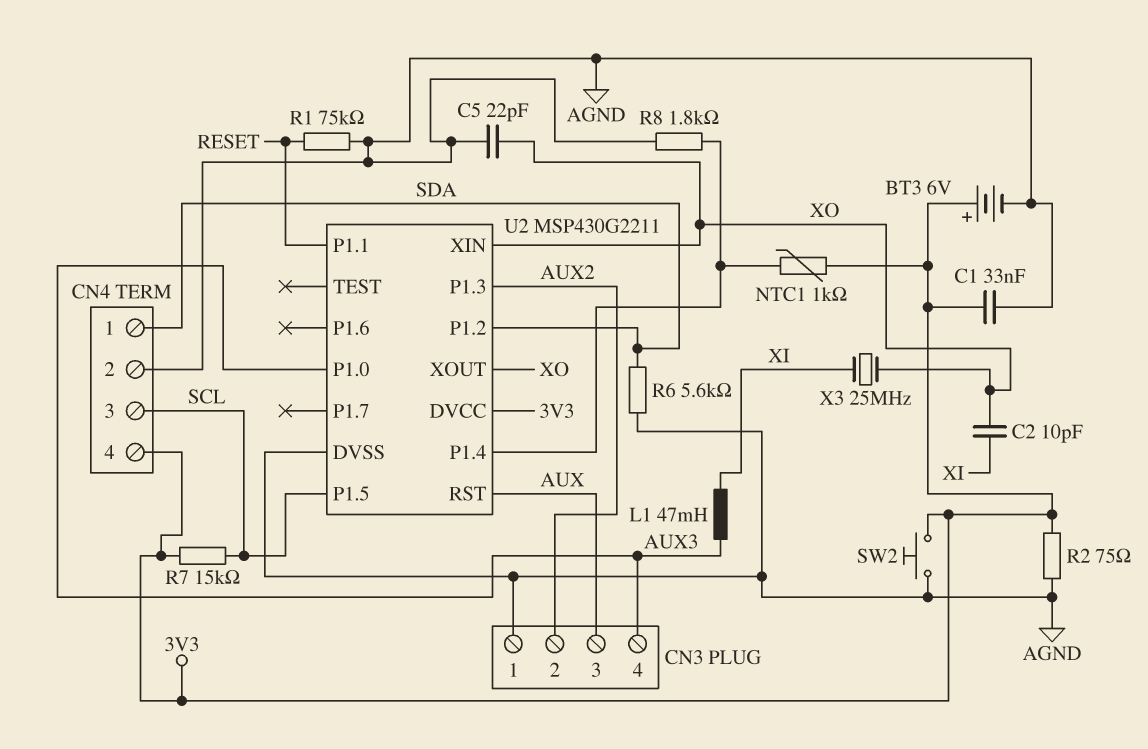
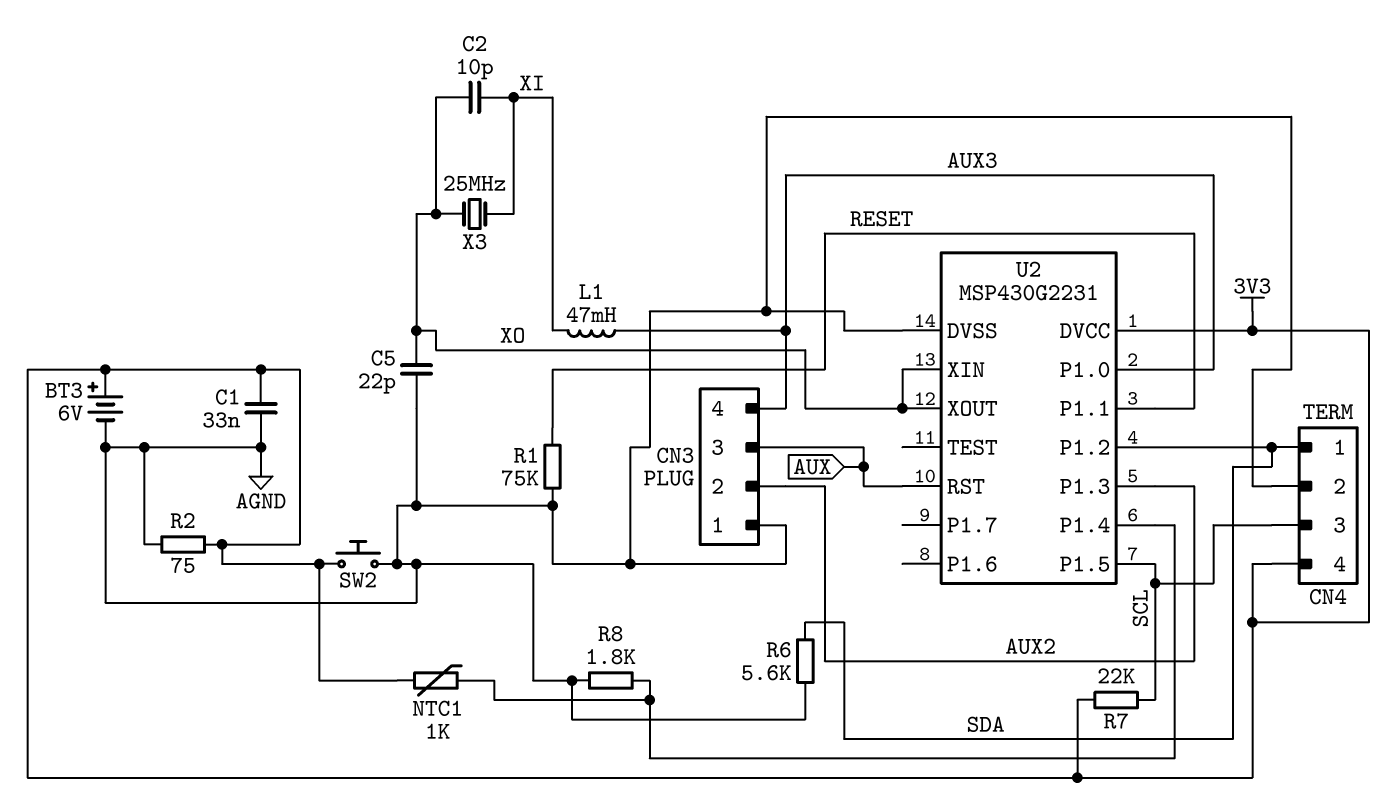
R7: 15k (3V3, SCL) -> 22k (3V3, SCL)
U2: MSP430G2211 -> MSP430G2231

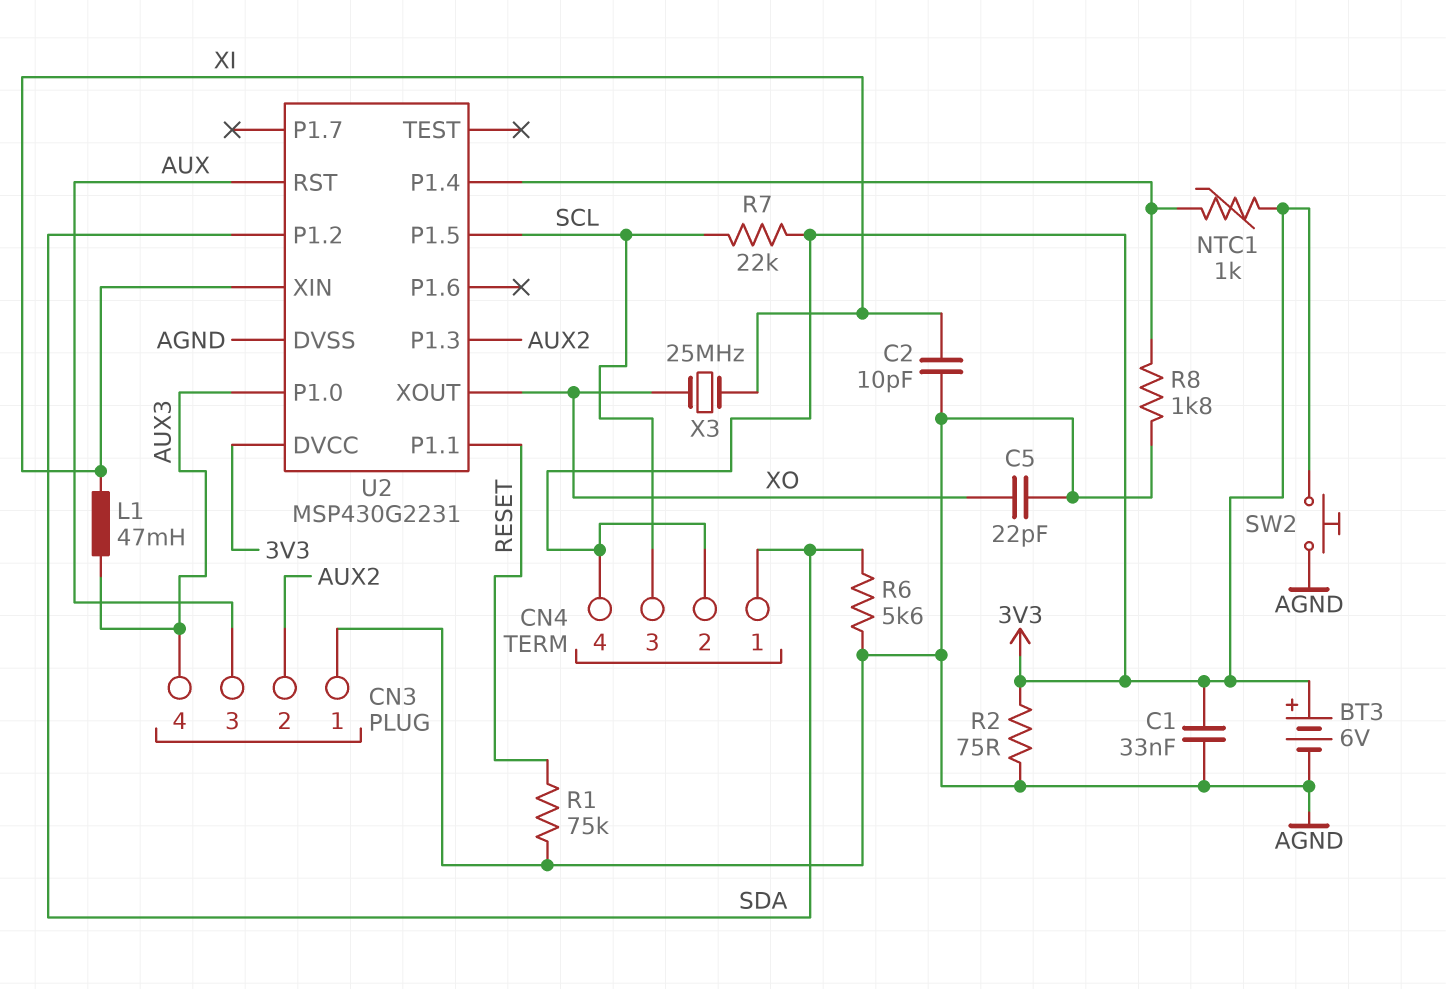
C2: 10pF (XI, XO) -> 10pF (AGND, XI)
CN4 pin 2: AGND -> 3V3
U2 pin XIN: XO -> XI

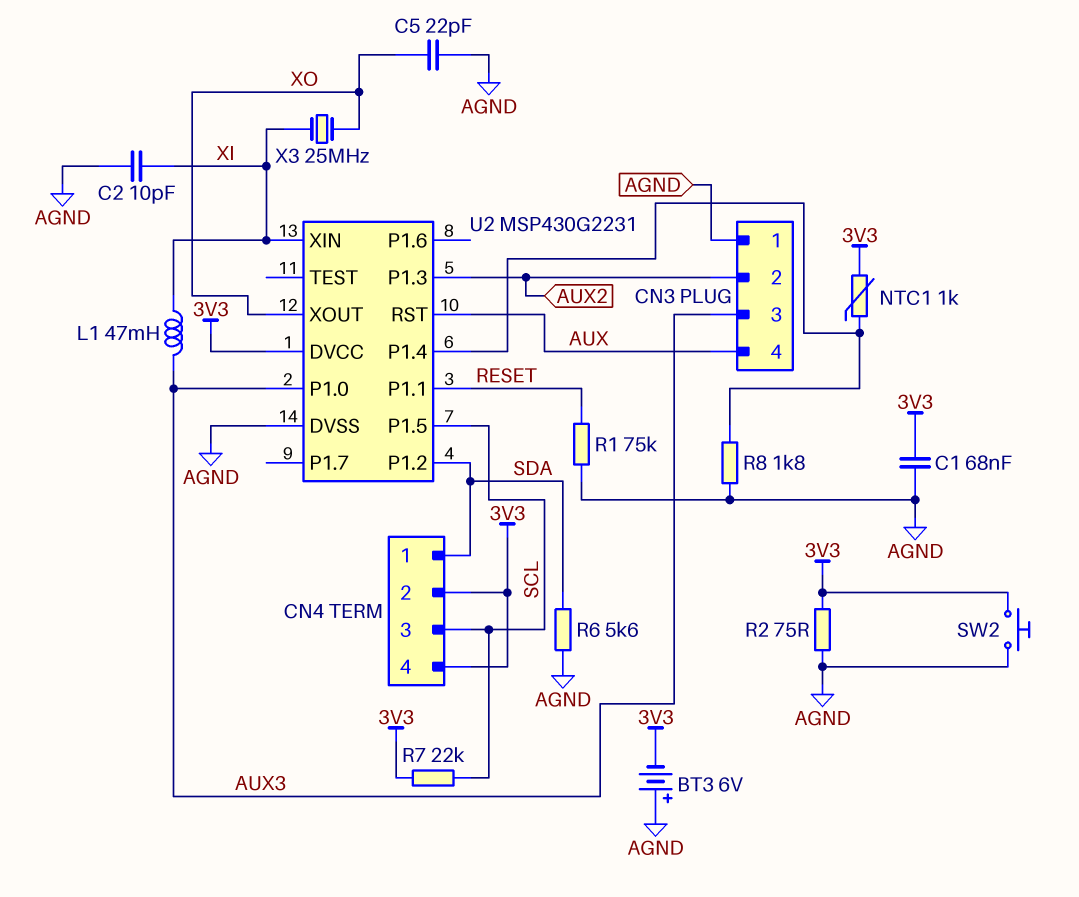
BT3: 6V (plus 3V3, minus AGND) -> 6V (plus AGND, minus 3V3)
C1: 33nF (3V3, AGND) -> 68nF (3V3, AGND)
CN3 pin 3: AUX -> AUX3
CN3 pin 4: AUX3 -> AUX

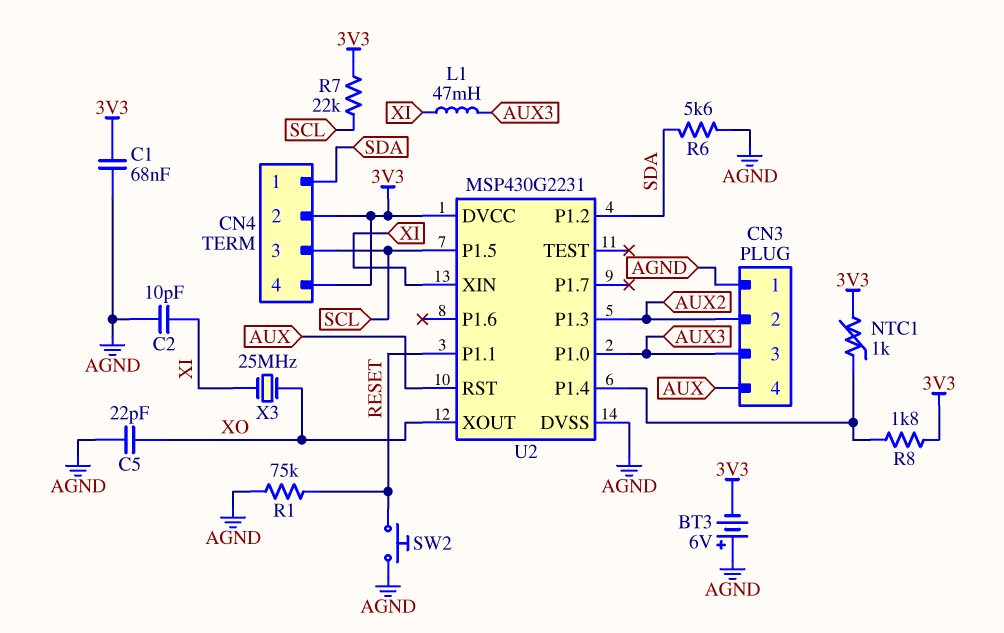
R2: 75 (3V3, AGND) -> none
R8: 1.8k (AGND, U2/P1.4) -> 1.8k (3V3, U2/P1.4)
SW2: button (3V3, AGND) -> button (AGND, RESET)

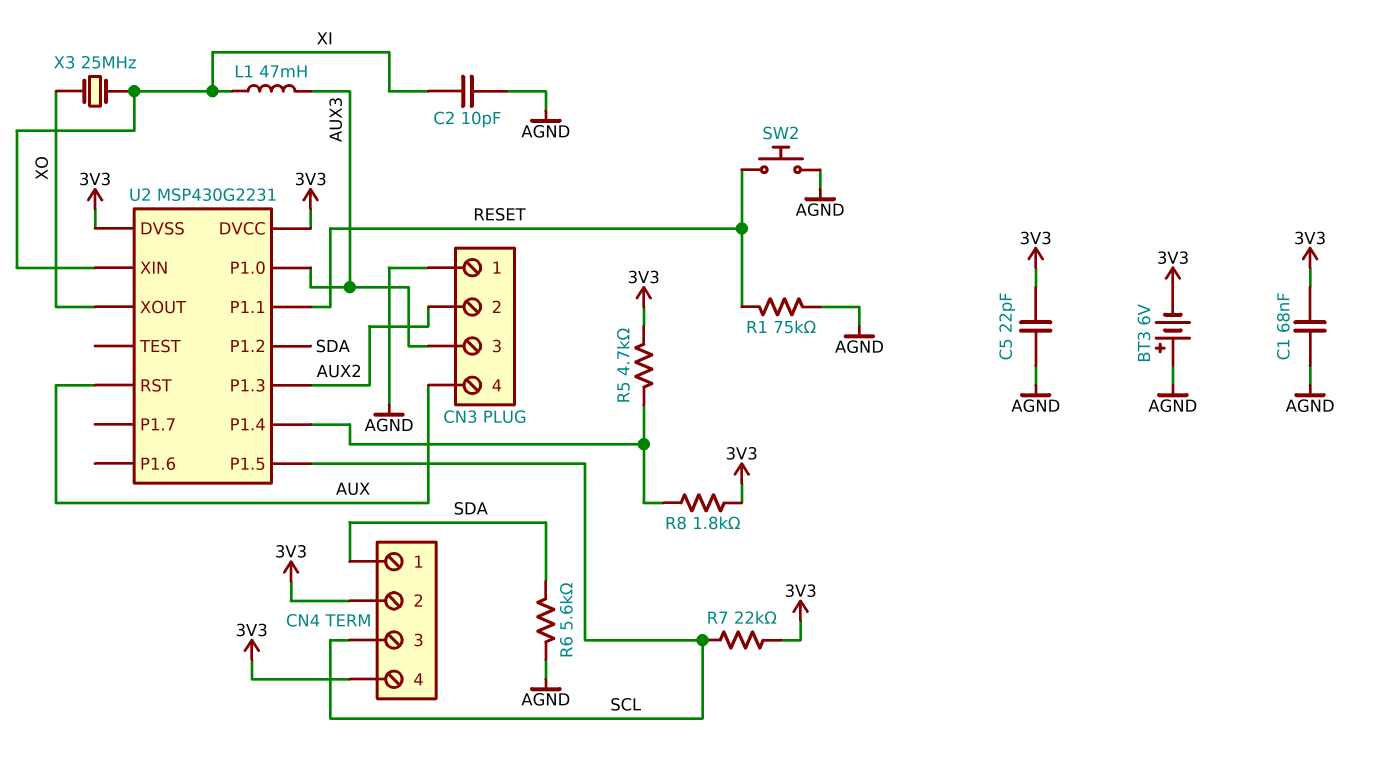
C5: 22pF (AGND, XO) -> 22pF (3V3, AGND)
NTC1: 1k (3V3, U2/P1.4) -> none
R5: none -> 4.7k (3V3, U2/P1.4)
U2 pin DVSS: AGND -> 3V3

